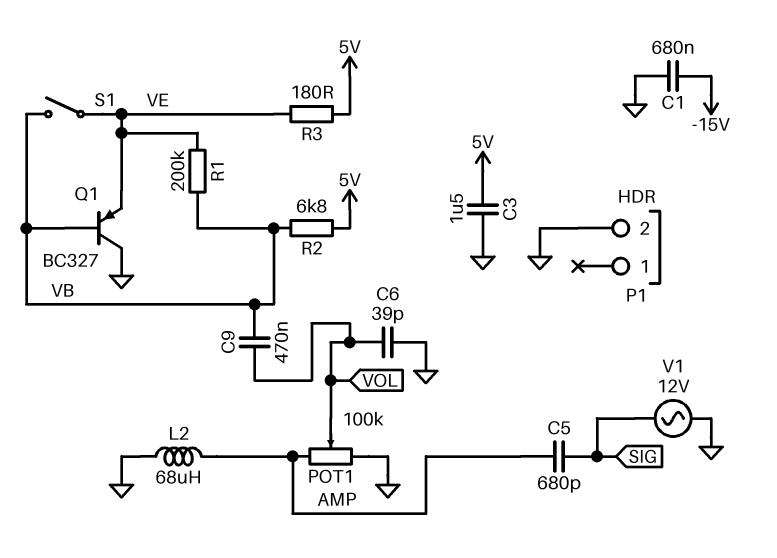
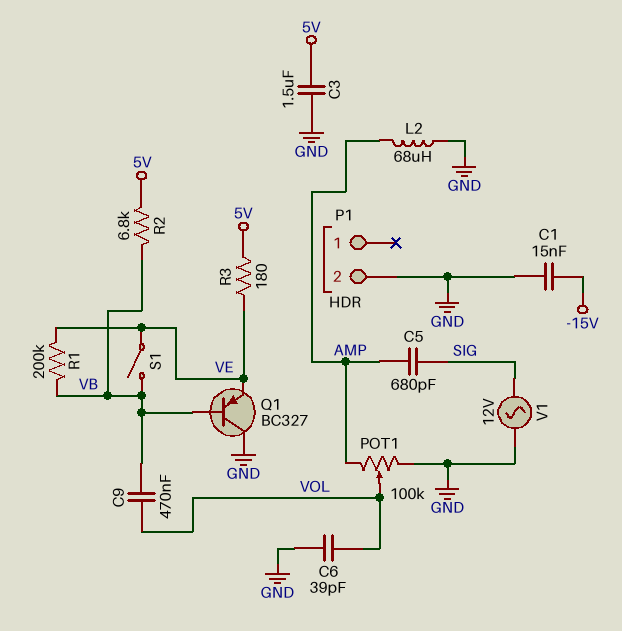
C1: 680nF (-15V, GND) -> 15nF (-15V, GND)

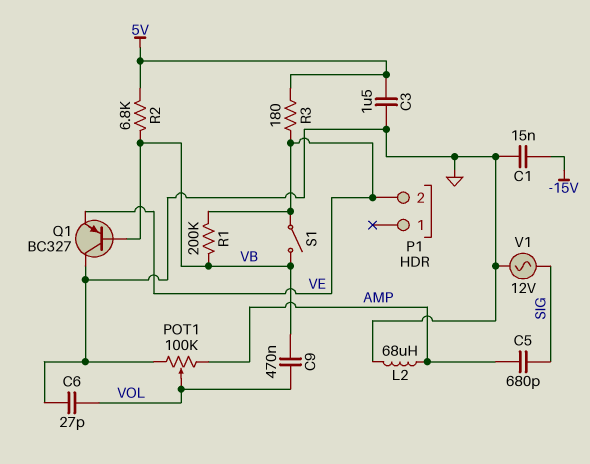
C6: 39pF (GND, VOL) -> 27pF (GND, VOL)
P1 pin 2: GND -> VE

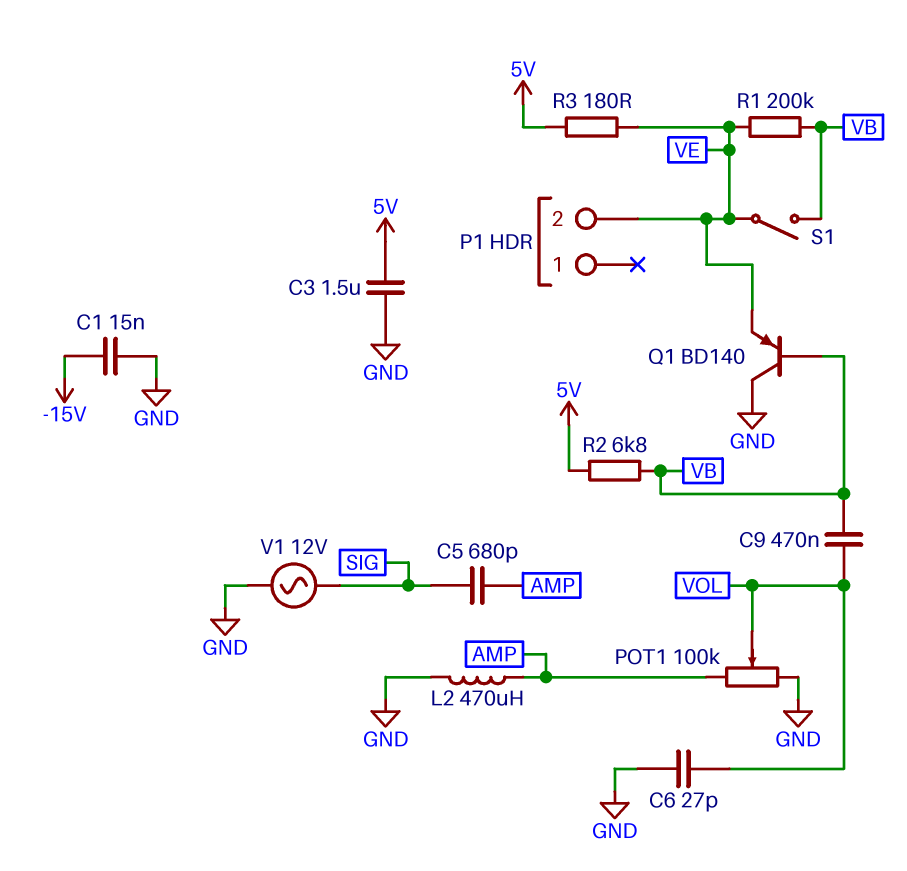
L2: 68uH (AMP, GND) -> 470uH (AMP, GND)
Q1: PNP BC327 (B VB, C GND, E VE) -> PNP BD140 (B VB, C GND, E VE)

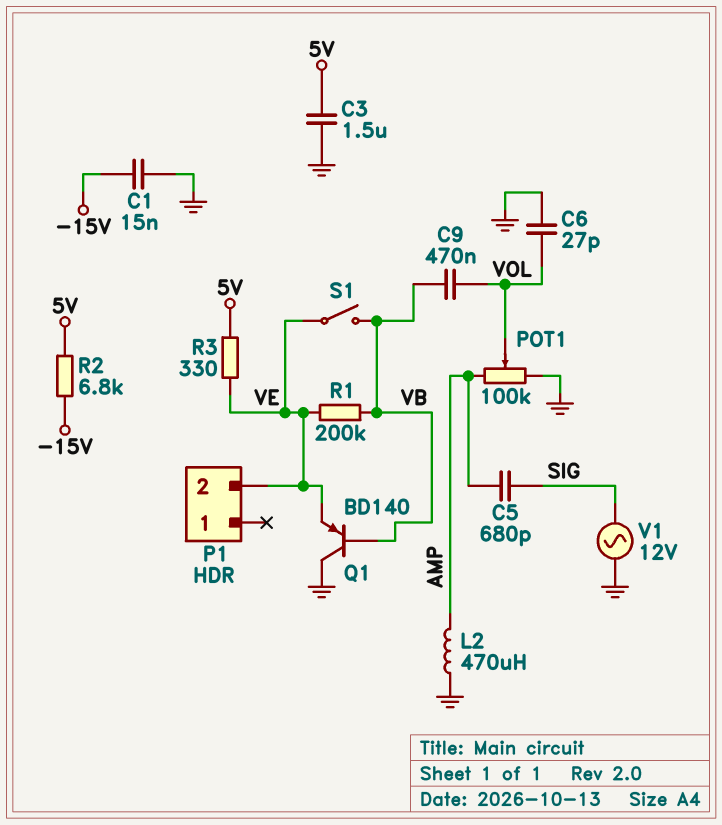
R2: 6.8k (5V, VB) -> 6.8k (-15V, 5V)
R3: 180 (5V, VE) -> 330 (5V, VE)

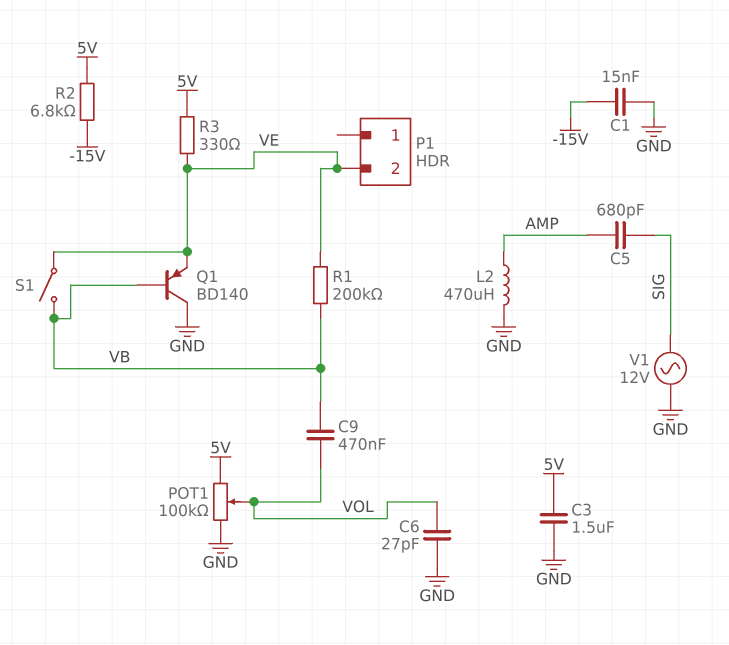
POT1: 100k (AMP, GND, wiper VOL) -> 100k (5V, GND, wiper VOL)

